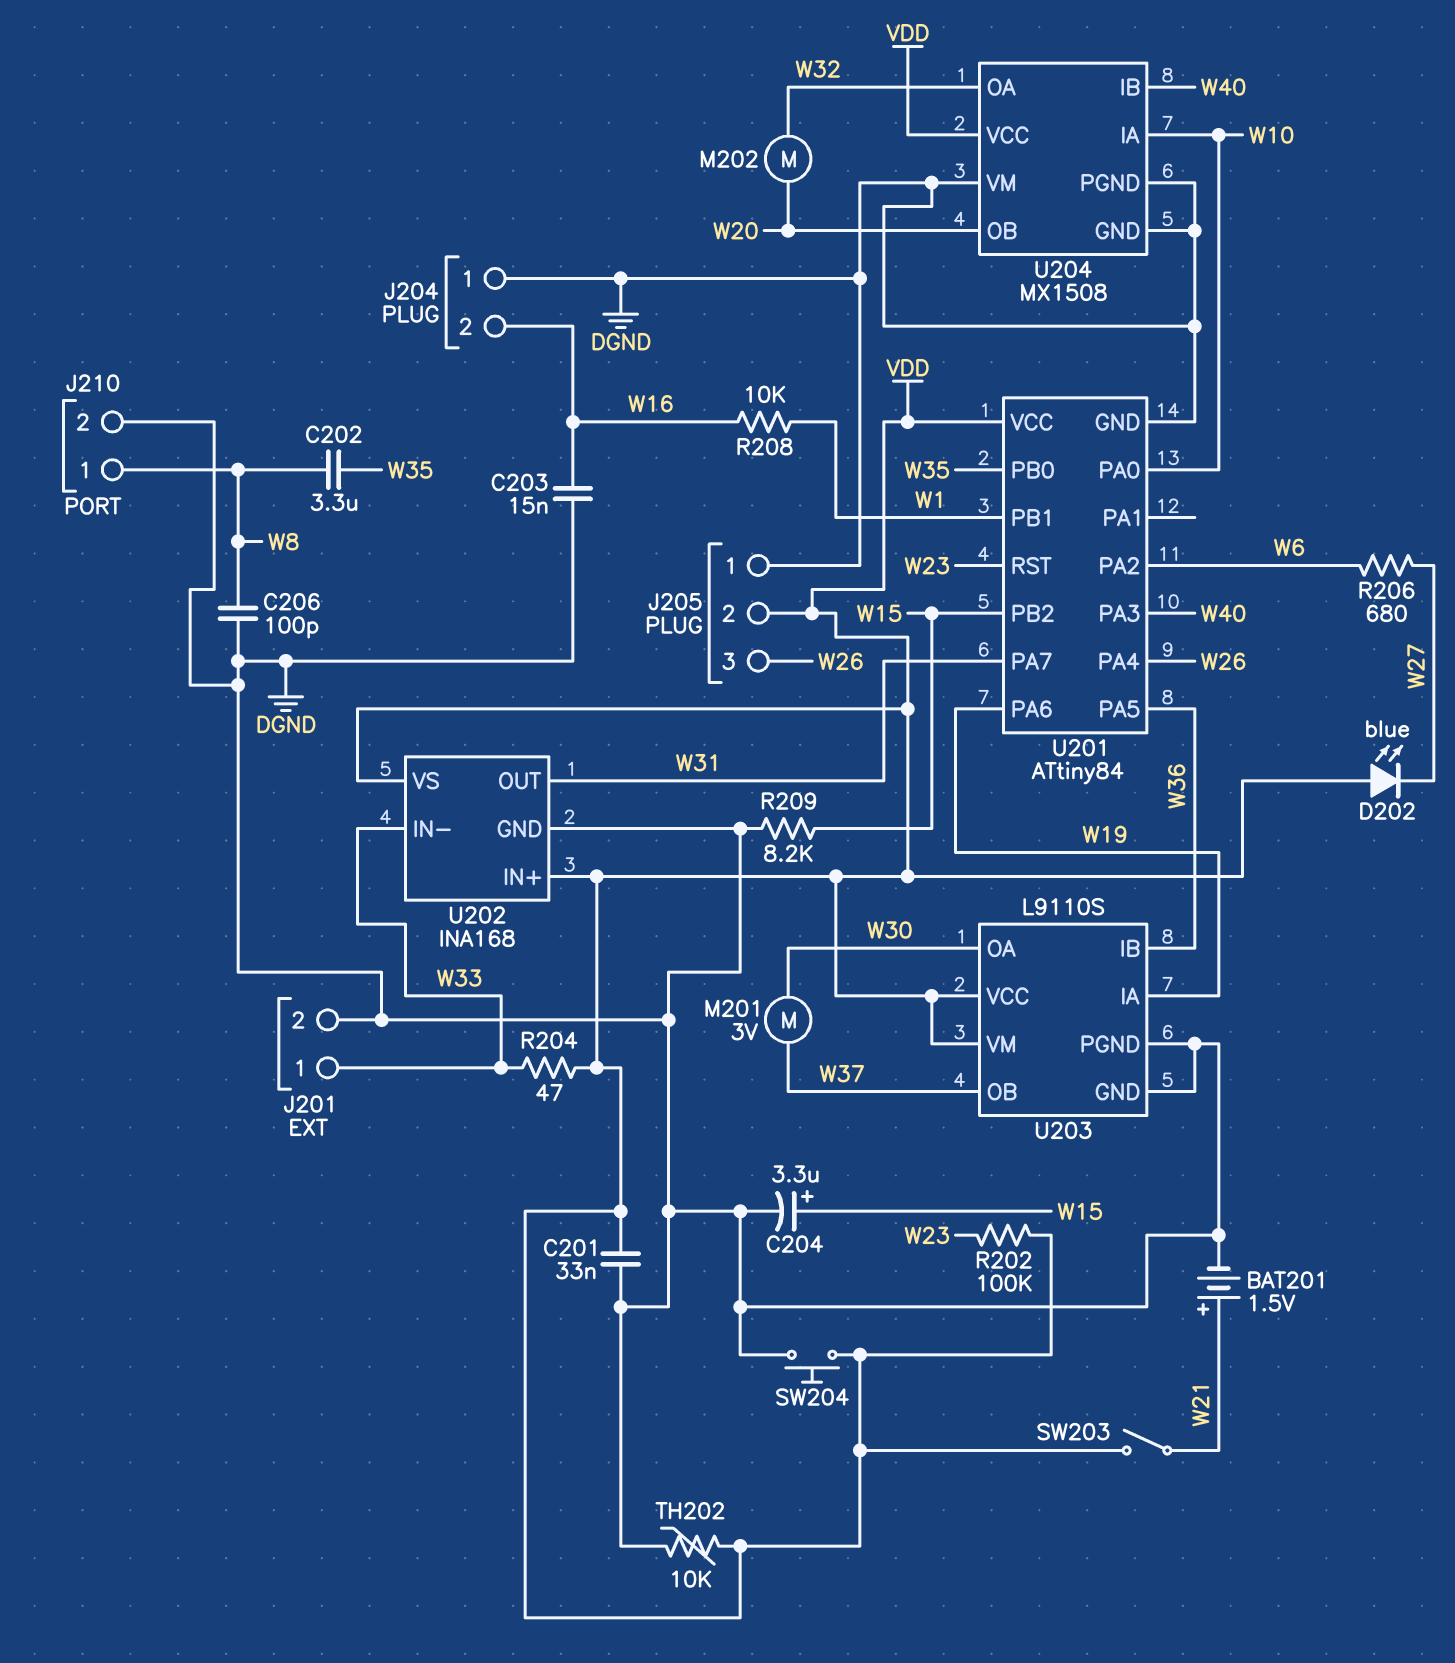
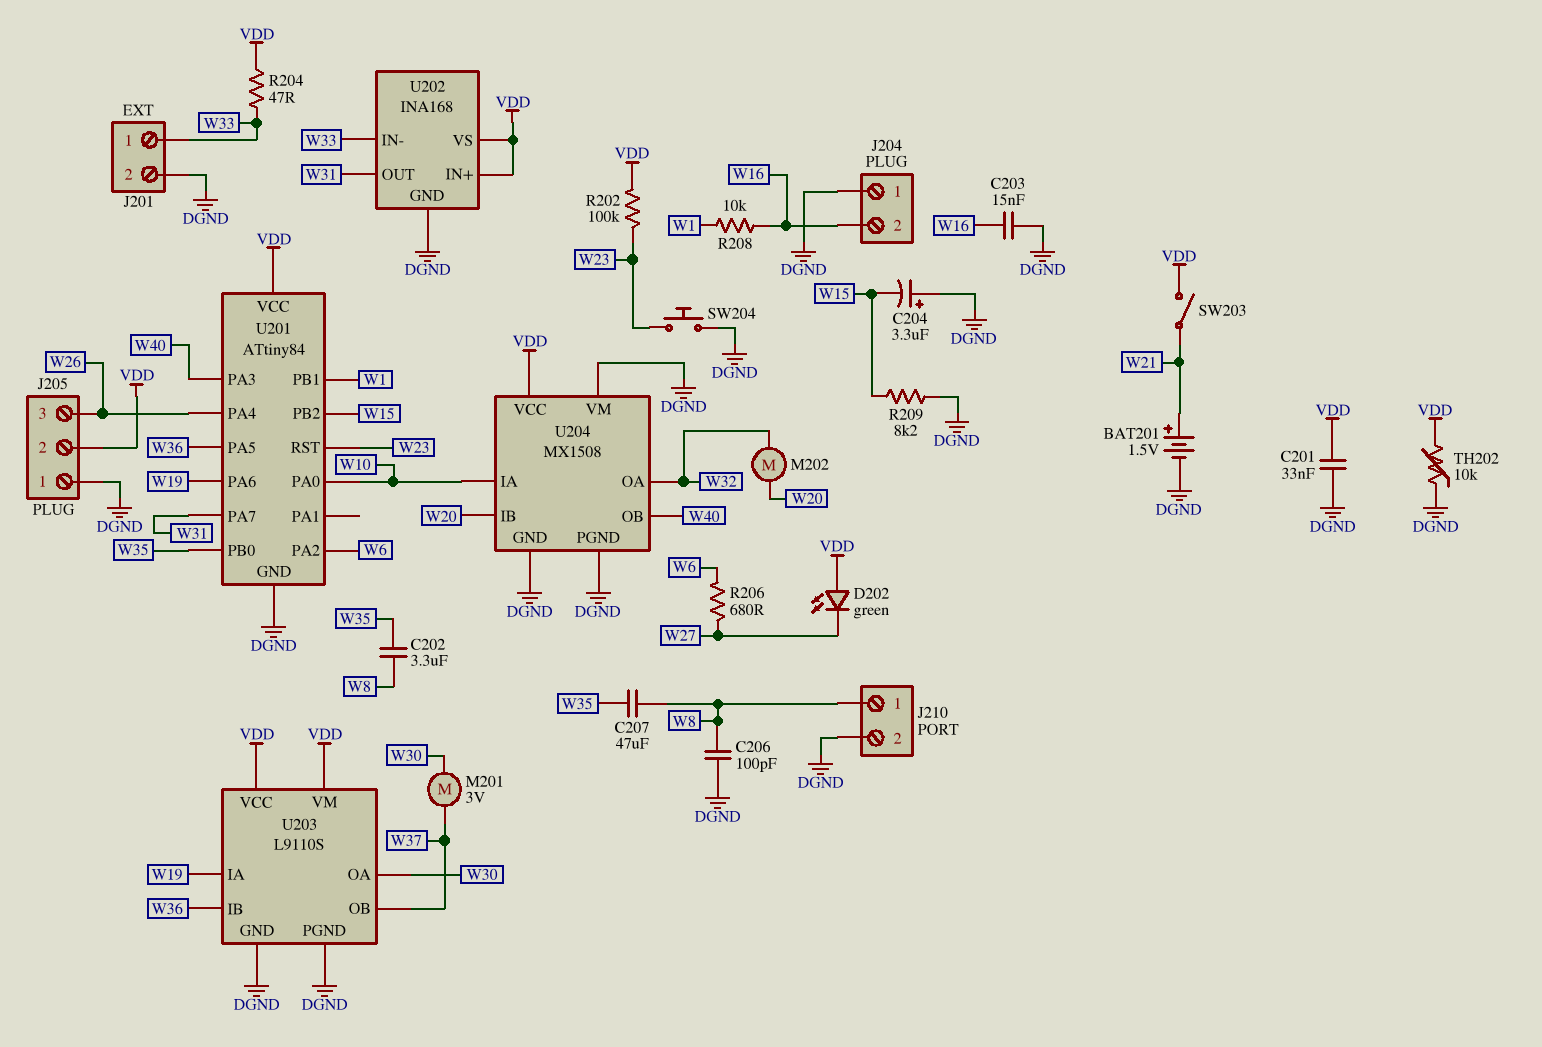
C204: 3.3uF (plus W15, minus DGND) -> 3.3uF (plus DGND, minus W15)
C207: none -> 47uF (W8, W35)
D202: LED blue (A VDD, K W27) -> LED green (A VDD, K W27)
SW204: button (DGND, VDD) -> button (DGND, W23)
U204 pin IB: W40 -> W20
U204 pin OB: W20 -> W40

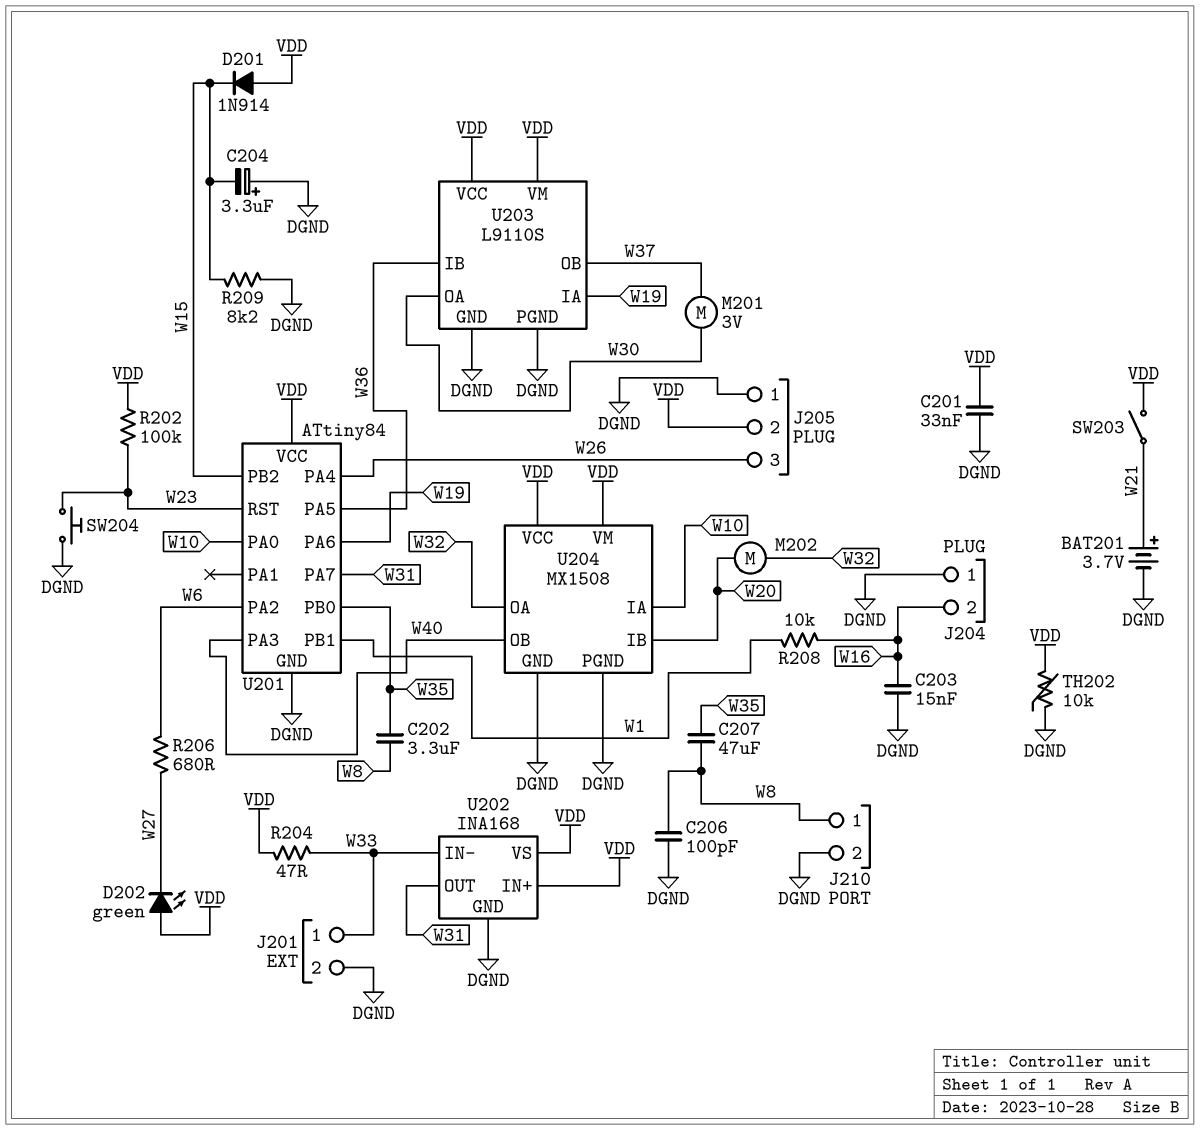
BAT201: 1.5V (plus W21, minus DGND) -> 3.7V (plus W21, minus DGND)
D201: none -> diode 1N914 (A VDD, K W15)
U204 pin VM: DGND -> VDD

